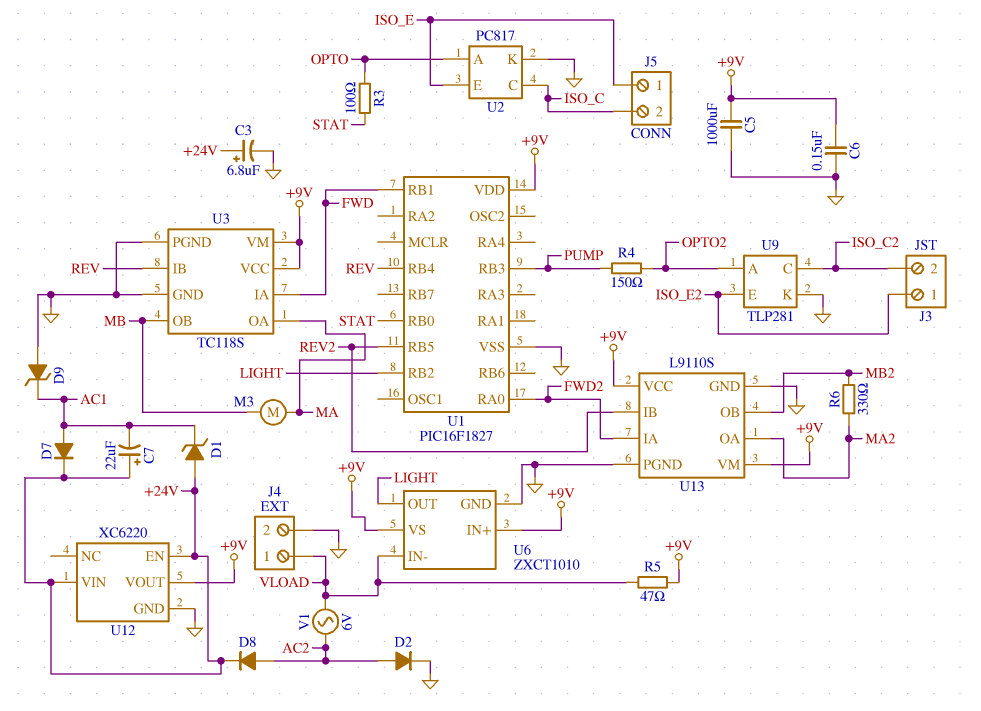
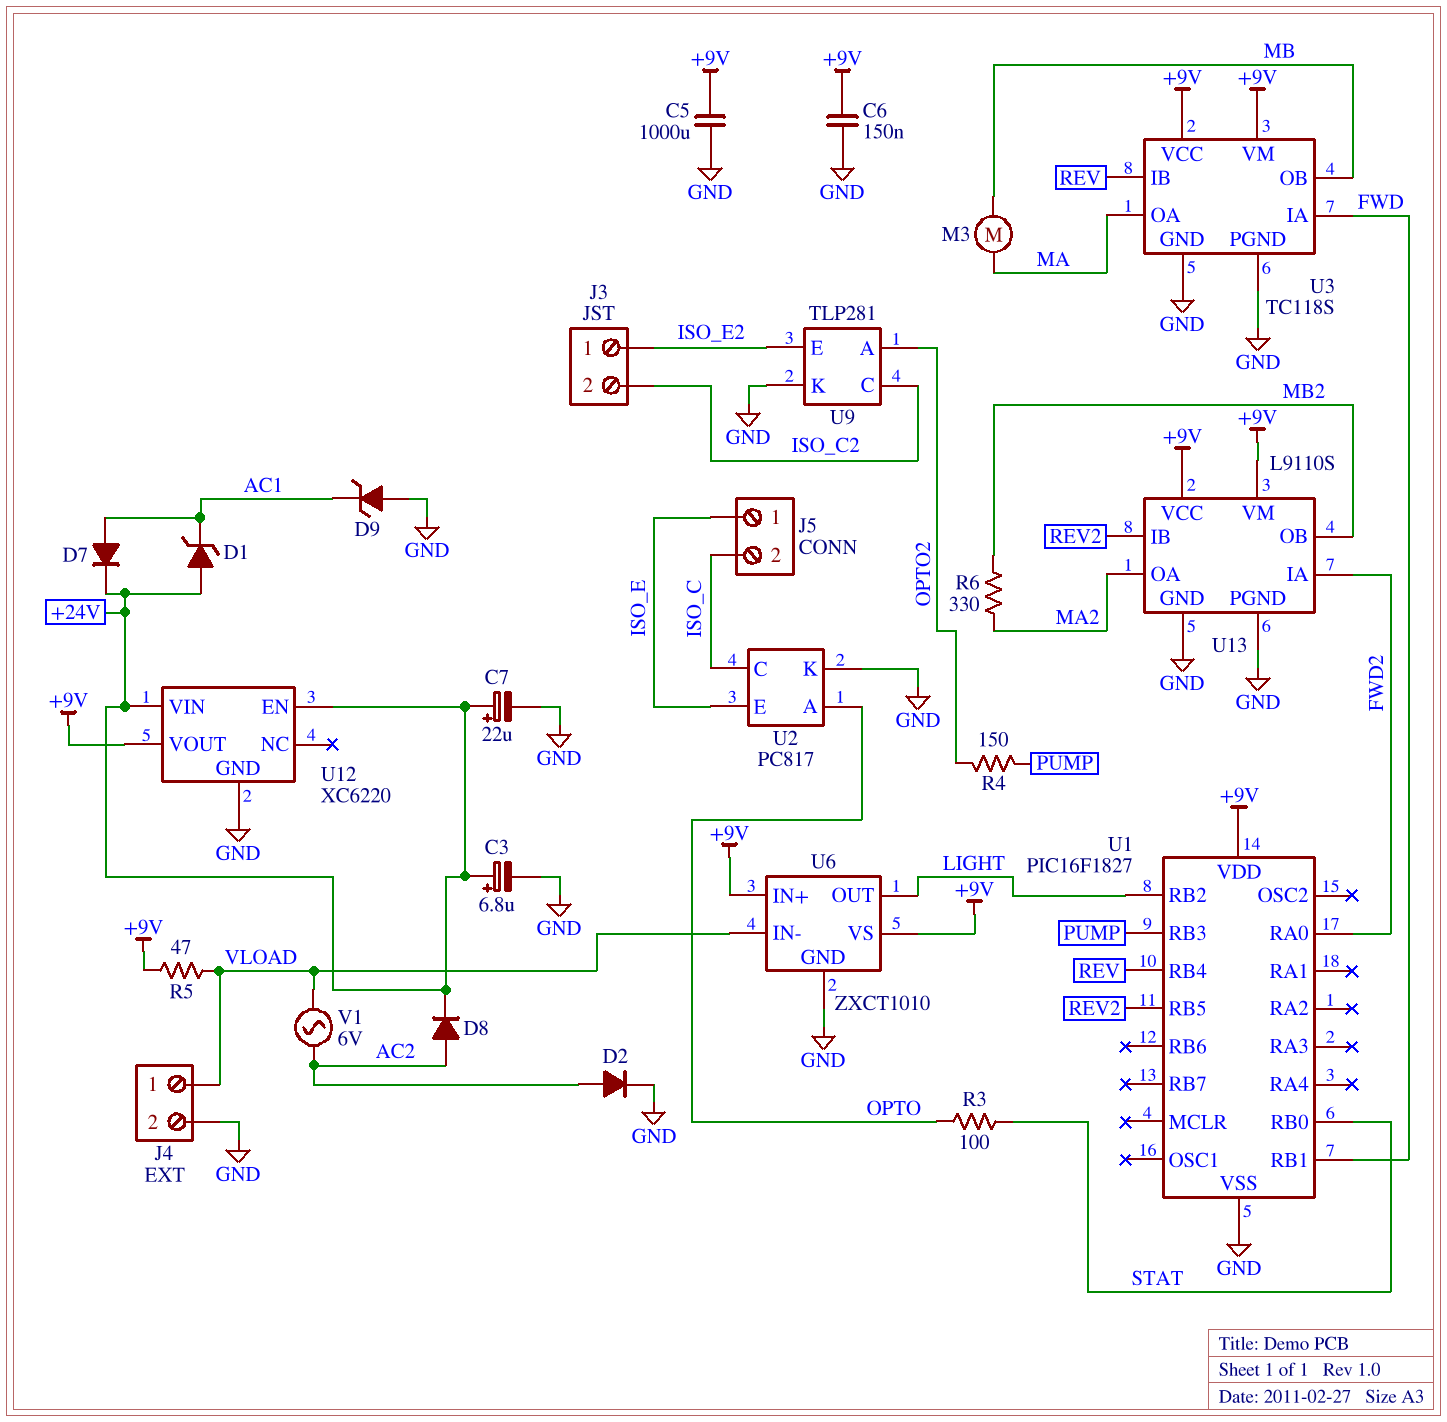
C7: 22uF (plus +24V, minus AC1) -> 22uF (plus +24V, minus GND)

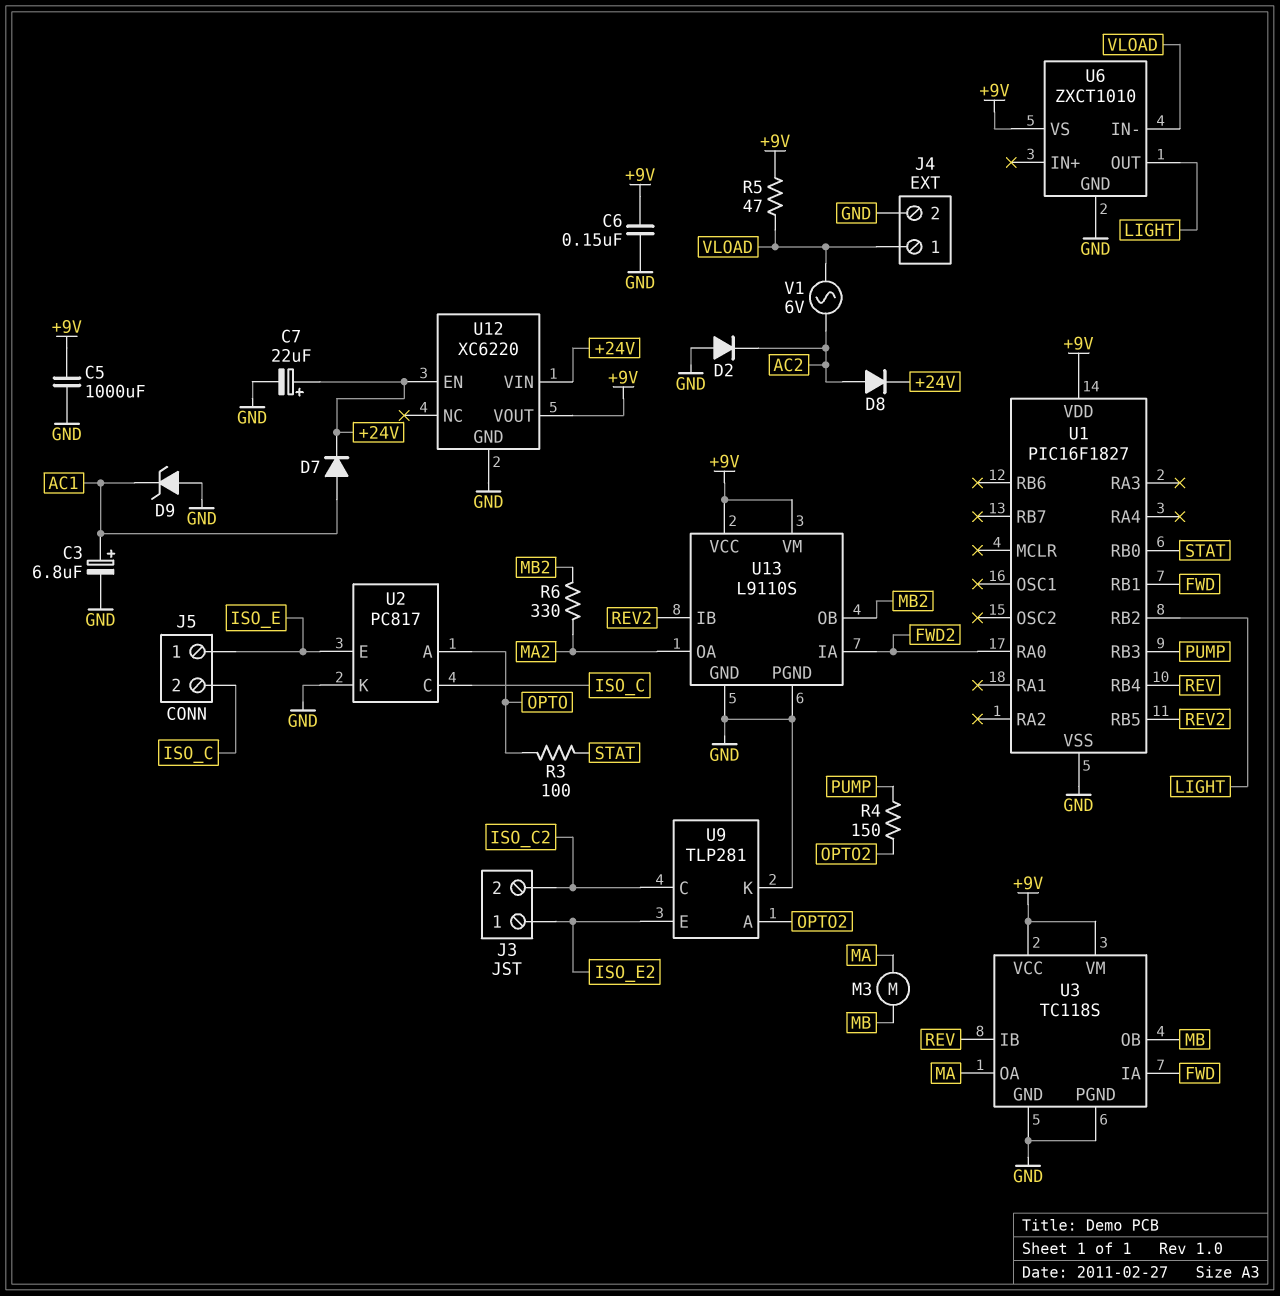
C3: 6.8uF (plus +24V, minus GND) -> 6.8uF (plus AC1, minus GND)
D1: zener (A +24V, K AC1) -> none
D2: diode (A AC2, K GND) -> diode (A GND, K AC2)
U6 pin IN+: +9V -> none

